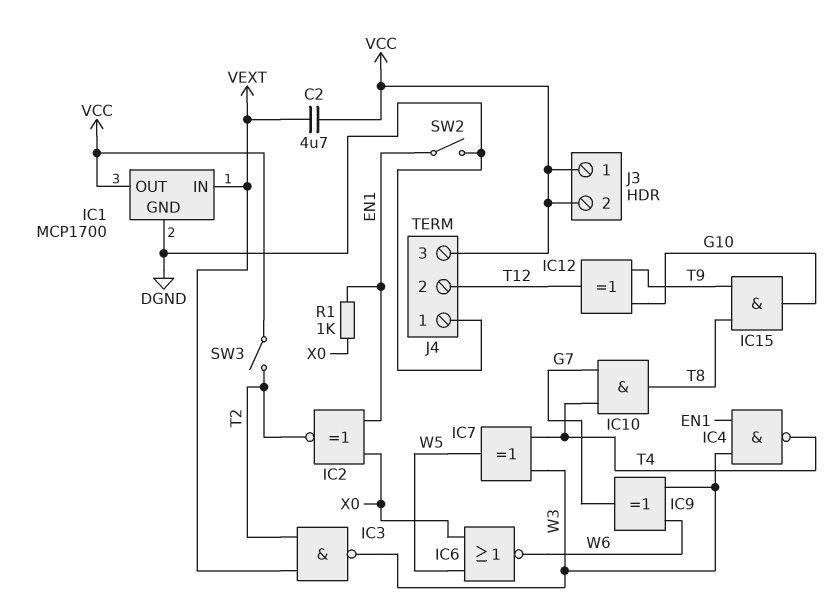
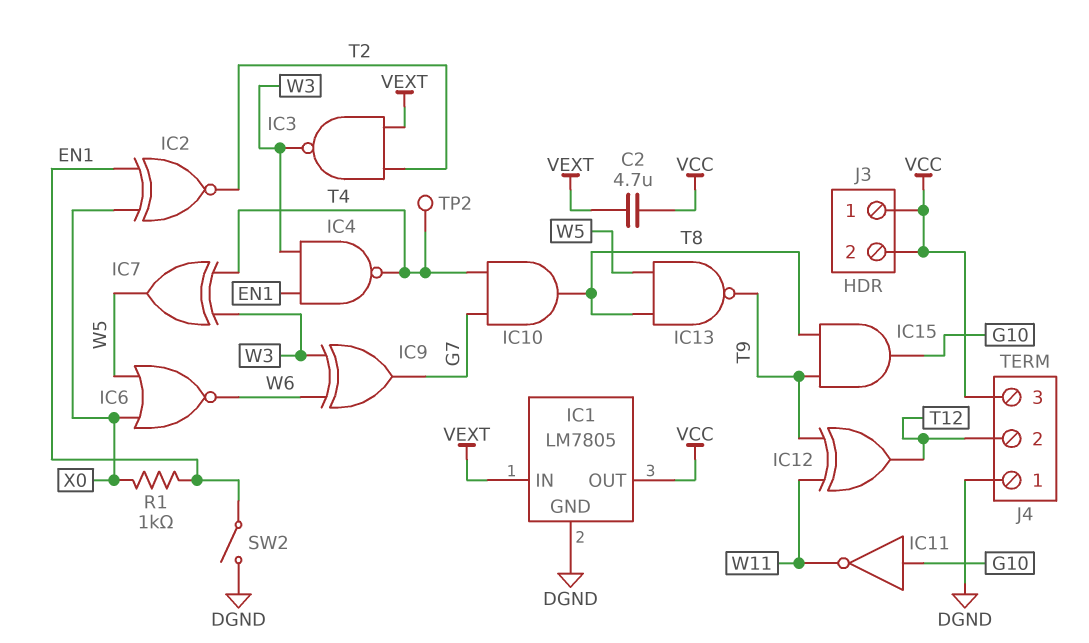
IC1: MCP1700 -> LM7805
IC11: none -> NOT (in G10, out W11)
IC12: XOR (in G10, in T9, out T12) -> XOR (in T9, in W11, out T12)
IC13: none -> NAND (in T8, in W5, out T9)
SW3: switch (T2, VCC) -> none
TP2: none -> test point (T4)

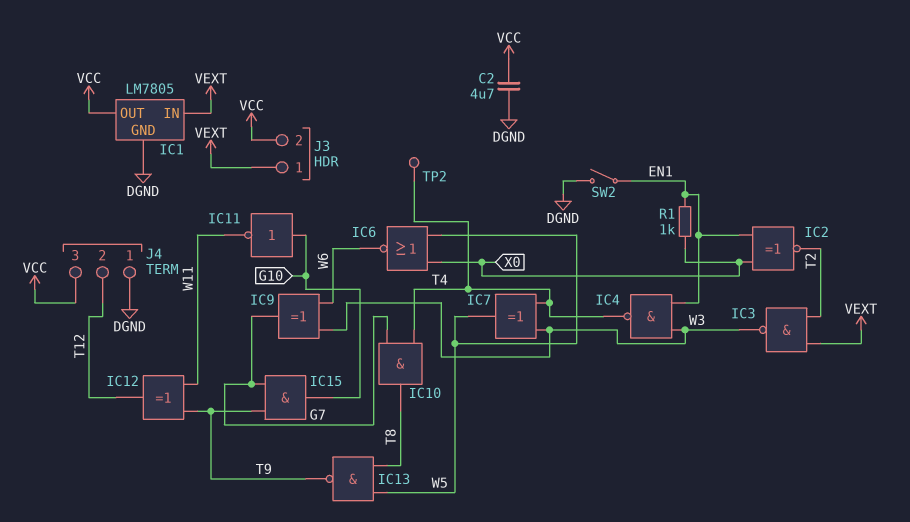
C2: 4.7uF (VCC, VEXT) -> 4.7uF (DGND, VCC)
IC15: AND (in T8, in T9, out G10) -> AND (in G7, in T9, out G10)
J3 pin 1: VCC -> VEXT

